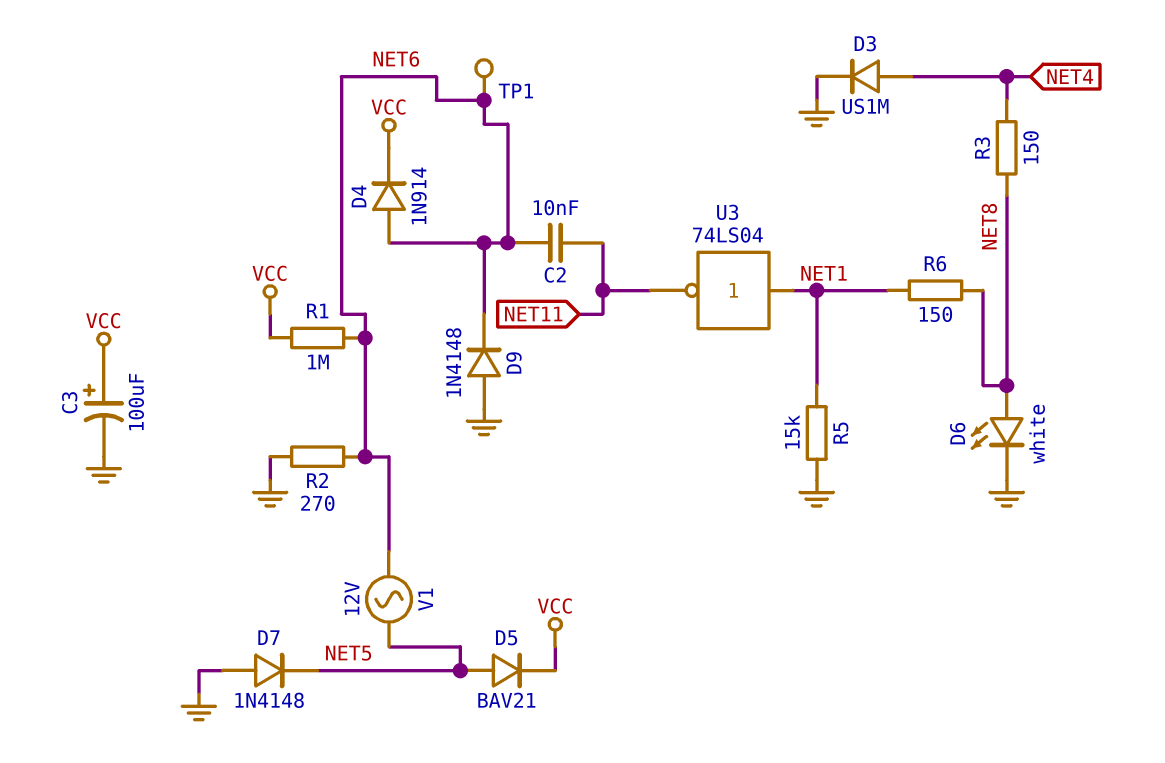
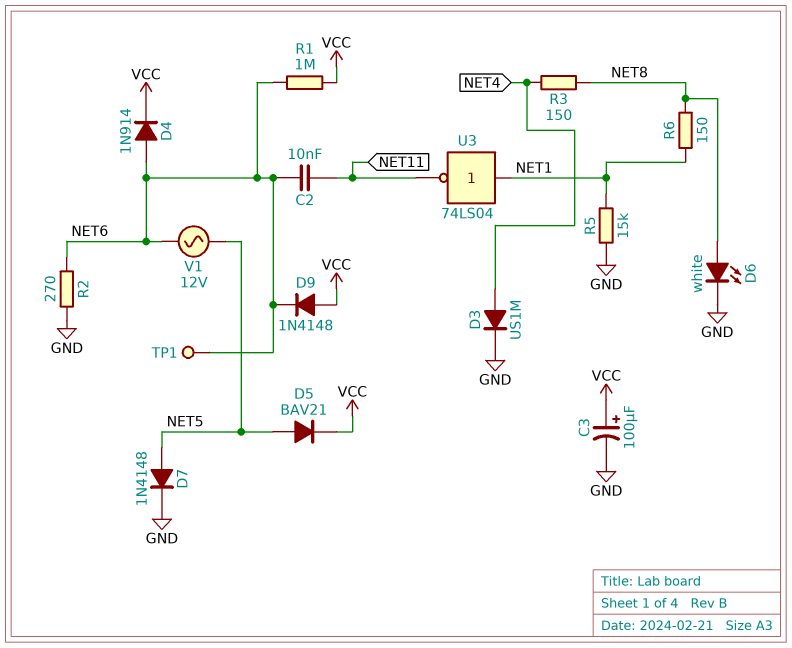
D7: diode 1N4148 (A GND, K NET5) -> diode 1N4148 (A NET5, K GND)
D9: diode 1N4148 (A GND, K NET6) -> diode 1N4148 (A VCC, K NET6)

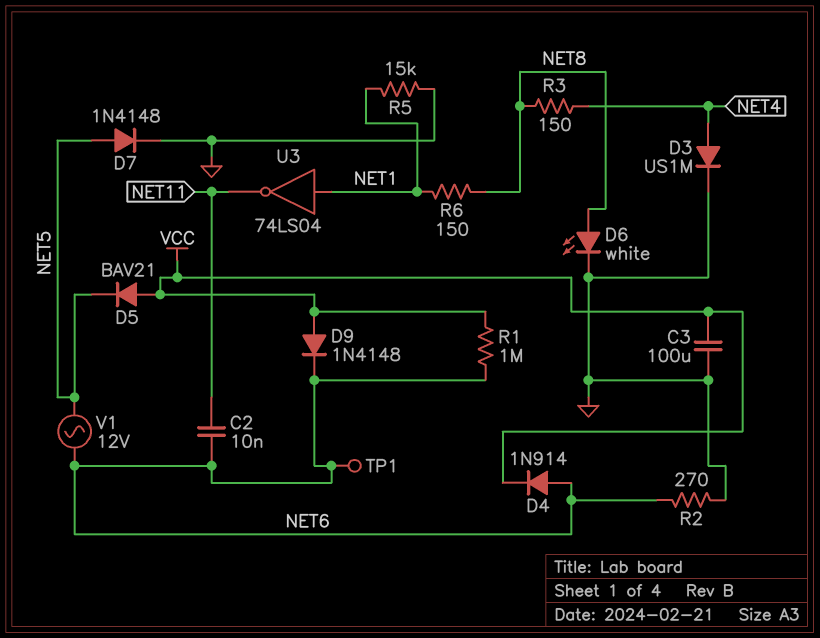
C3: 100uF (plus VCC, minus GND) -> 100uF (GND, VCC)
D5: diode BAV21 (A NET5, K VCC) -> diode BAV21 (A VCC, K NET5)

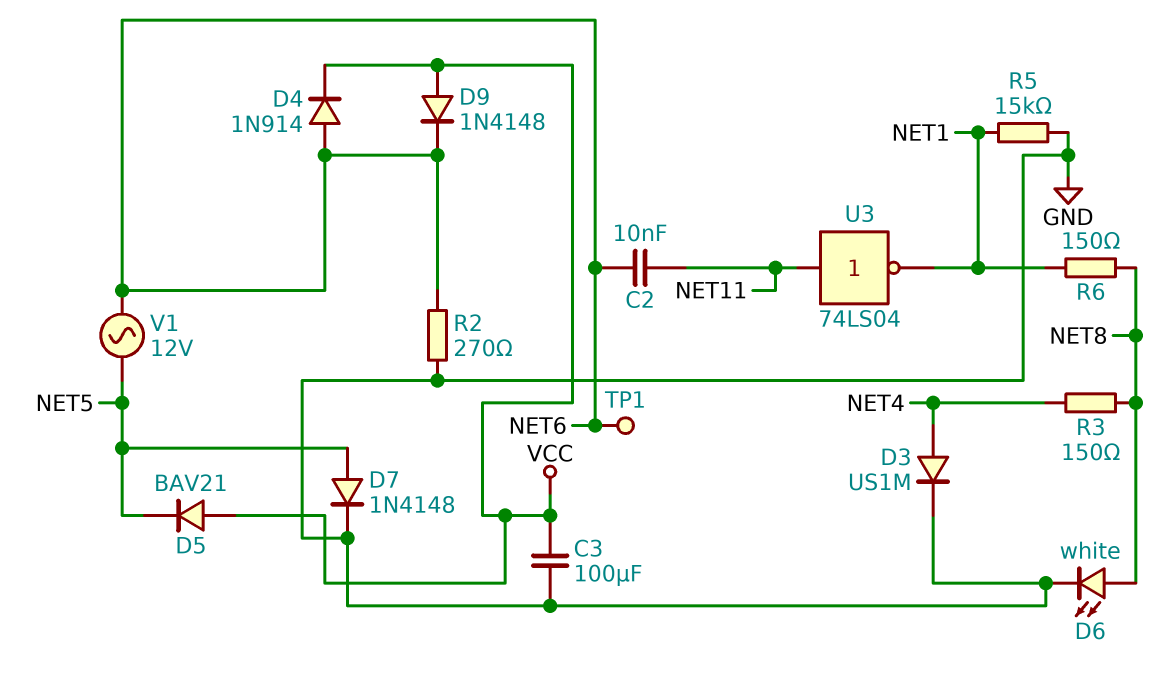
R1: 1M (NET6, VCC) -> none
U3: NOT 74LS04 (in NET1, out NET11) -> NOT 74LS04 (in NET11, out NET1)

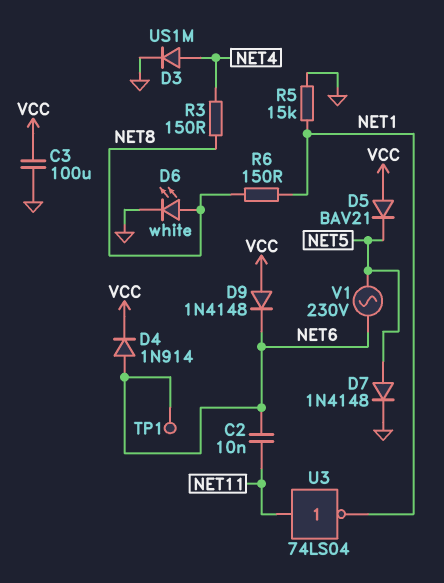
R2: 270 (GND, NET6) -> none
V1: AC 12V (NET5, NET6) -> AC 230V (NET5, NET6)

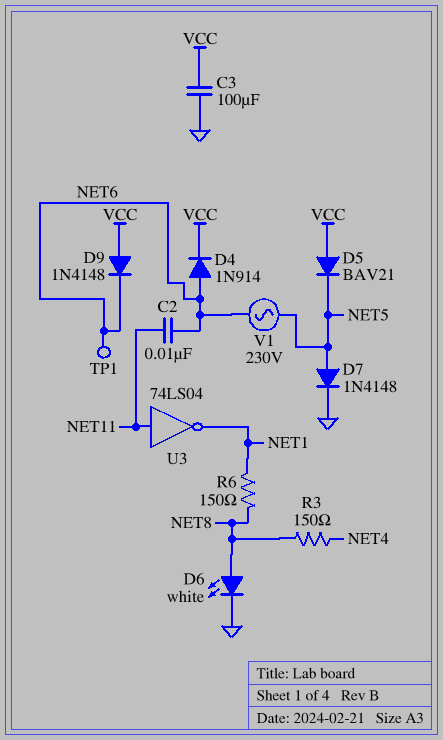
D3: diode US1M (A NET4, K GND) -> none
R5: 15k (GND, NET1) -> none

